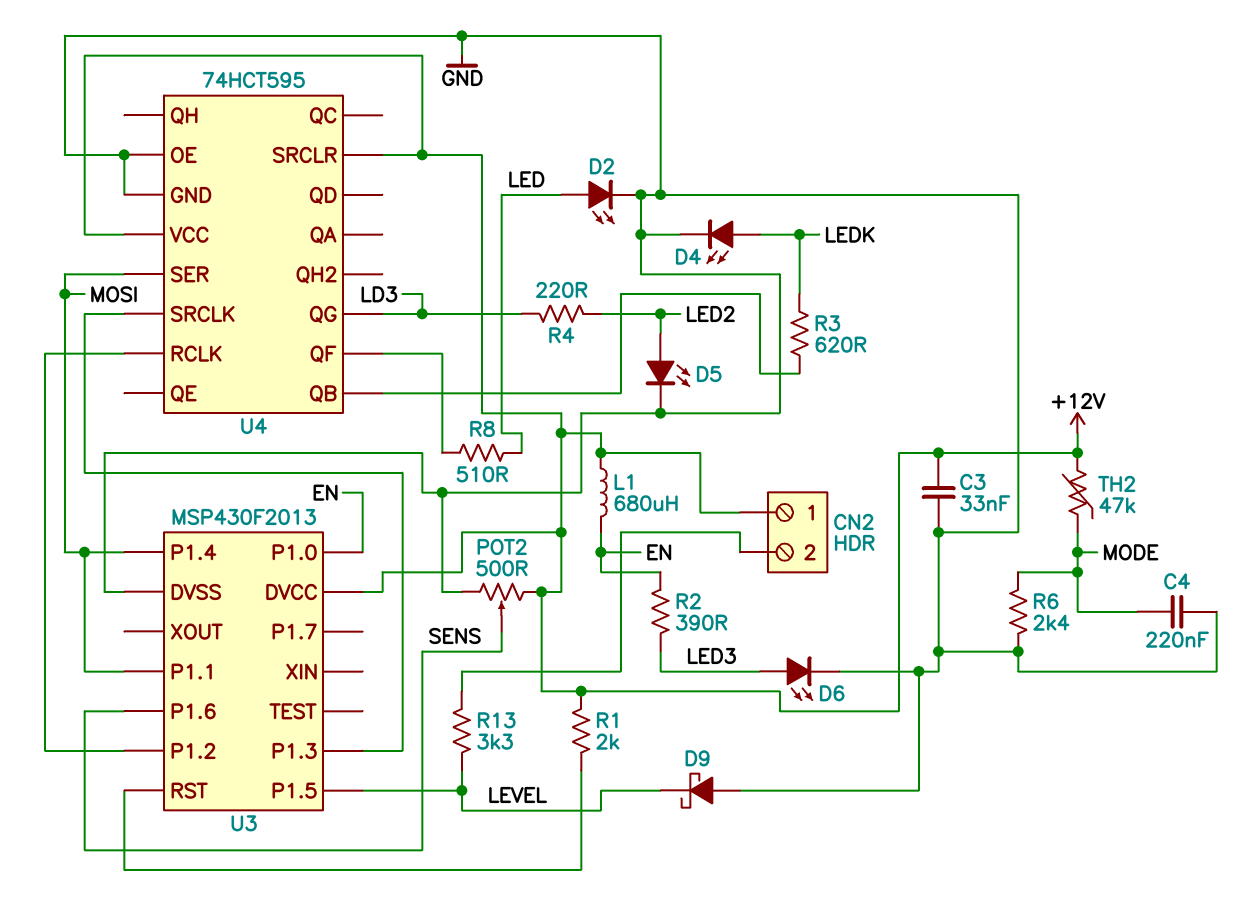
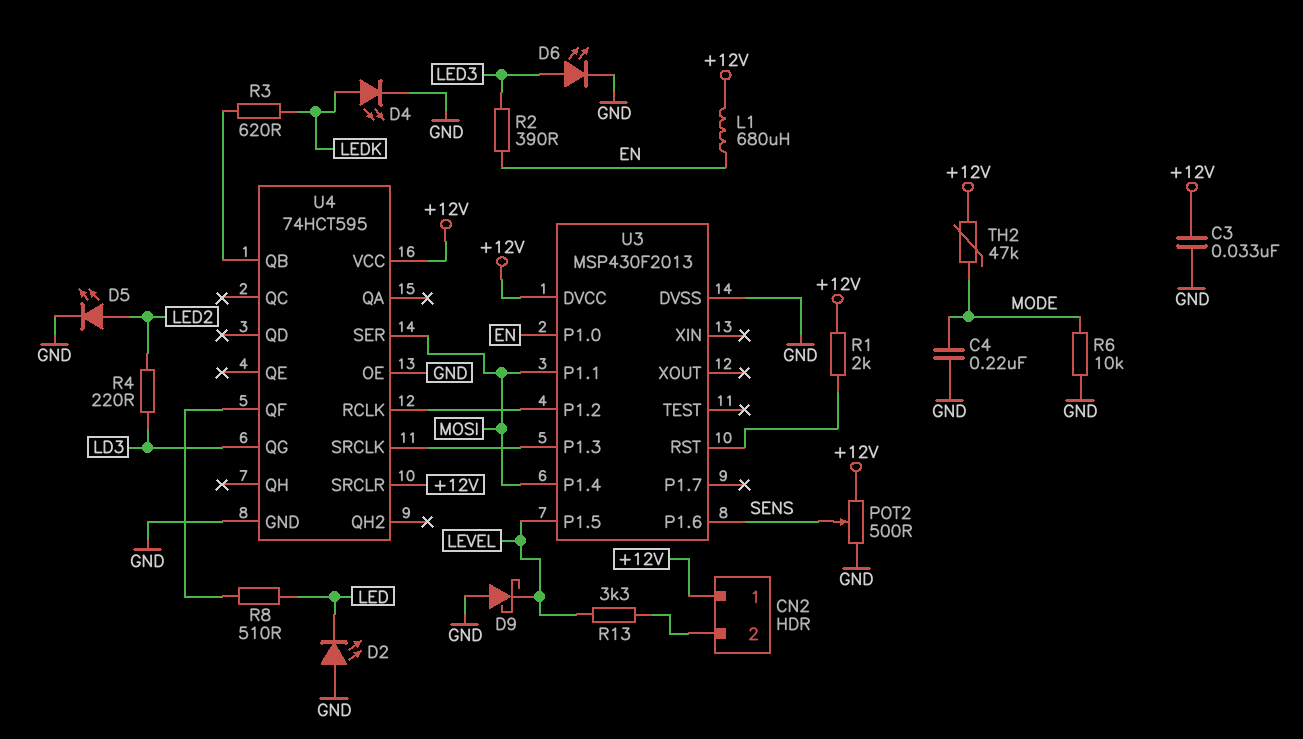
D2: LED (A LED, K GND) -> LED (A GND, K LED)
R6: 2.4k (GND, MODE) -> 10k (GND, MODE)

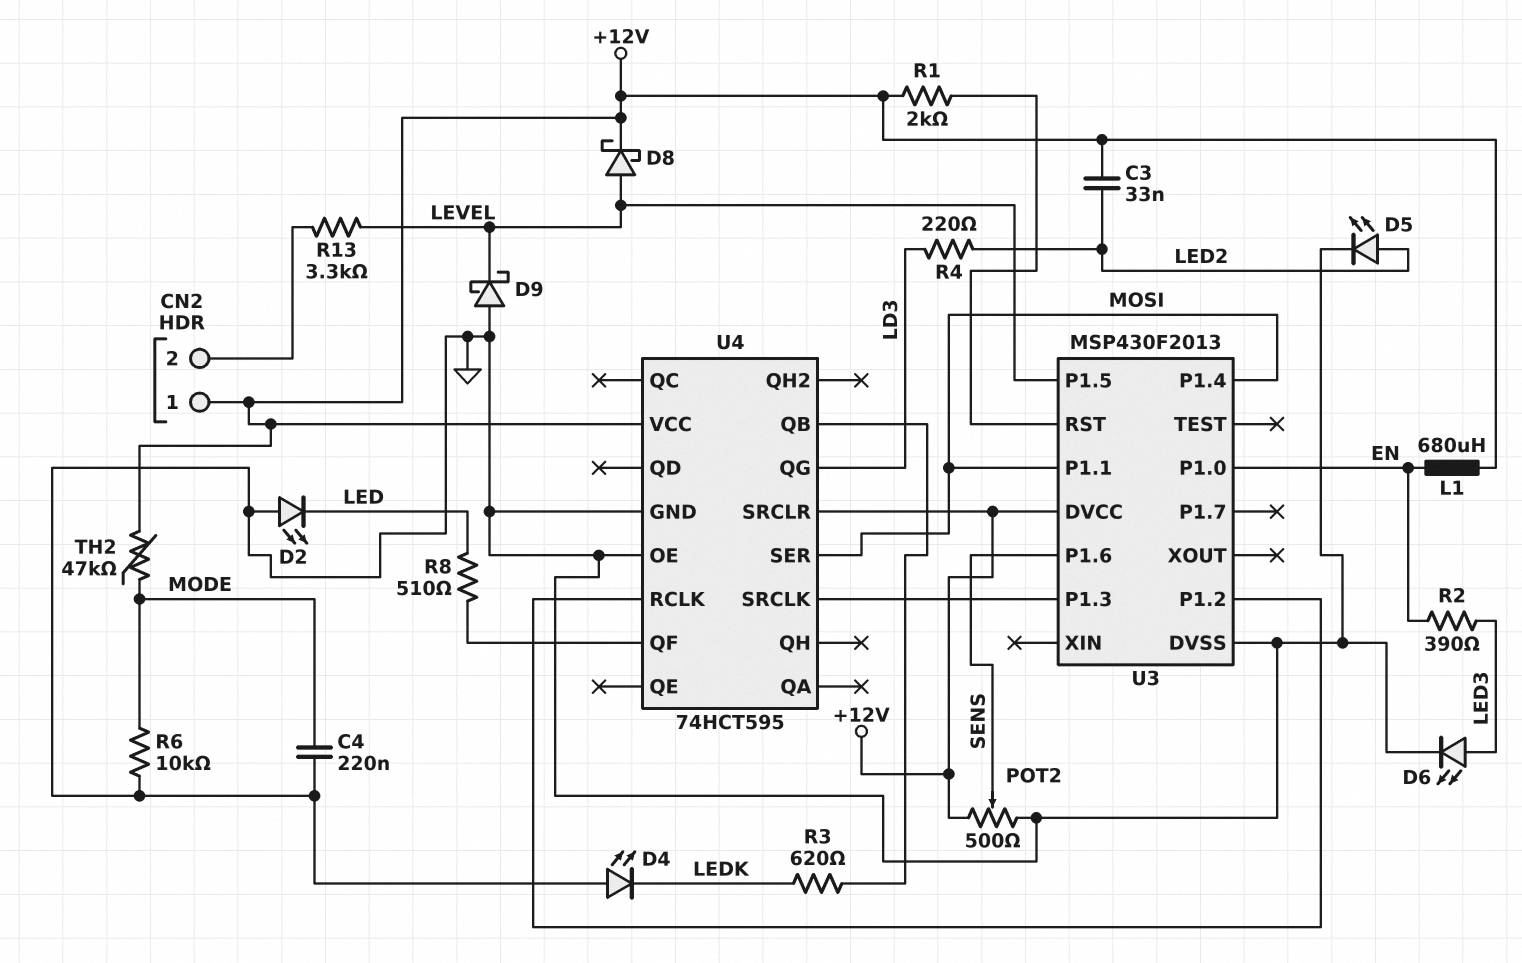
C3: 33nF (+12V, GND) -> 33nF (+12V, LED2)
D4: LED (A LEDK, K GND) -> LED (A GND, K LEDK)
D8: none -> schottky (A LEVEL, K +12V)

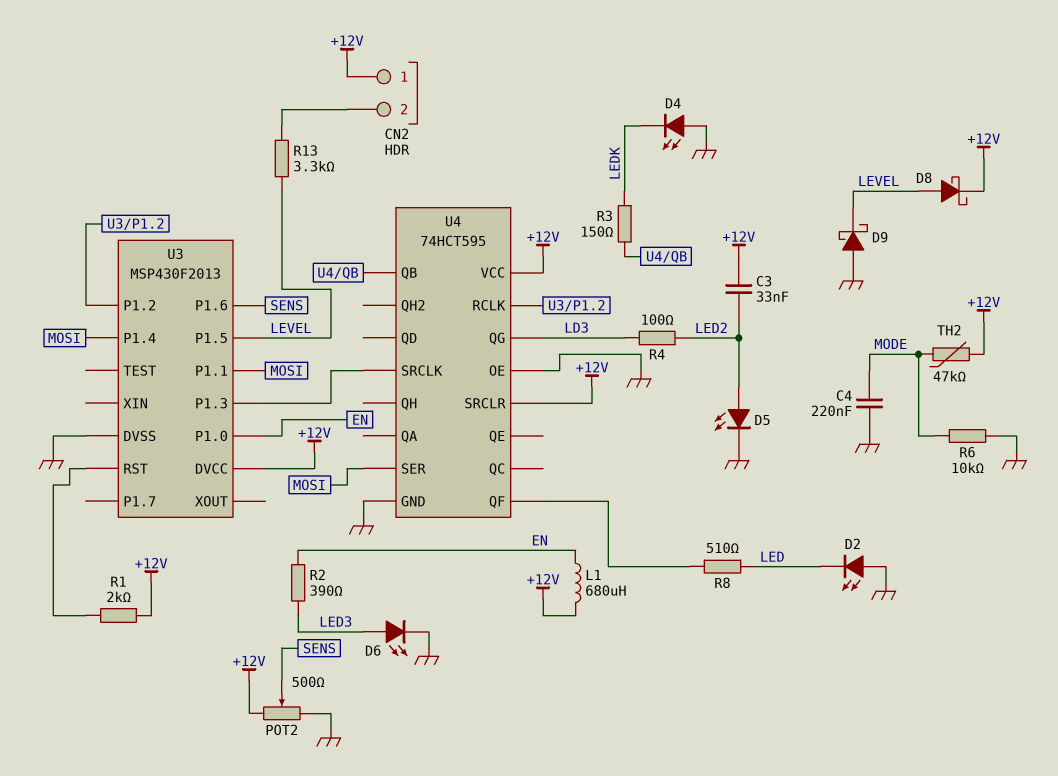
R3: 620 (LEDK, U4/QB) -> 150 (LEDK, U4/QB)
R4: 220 (LD3, LED2) -> 100 (LD3, LED2)

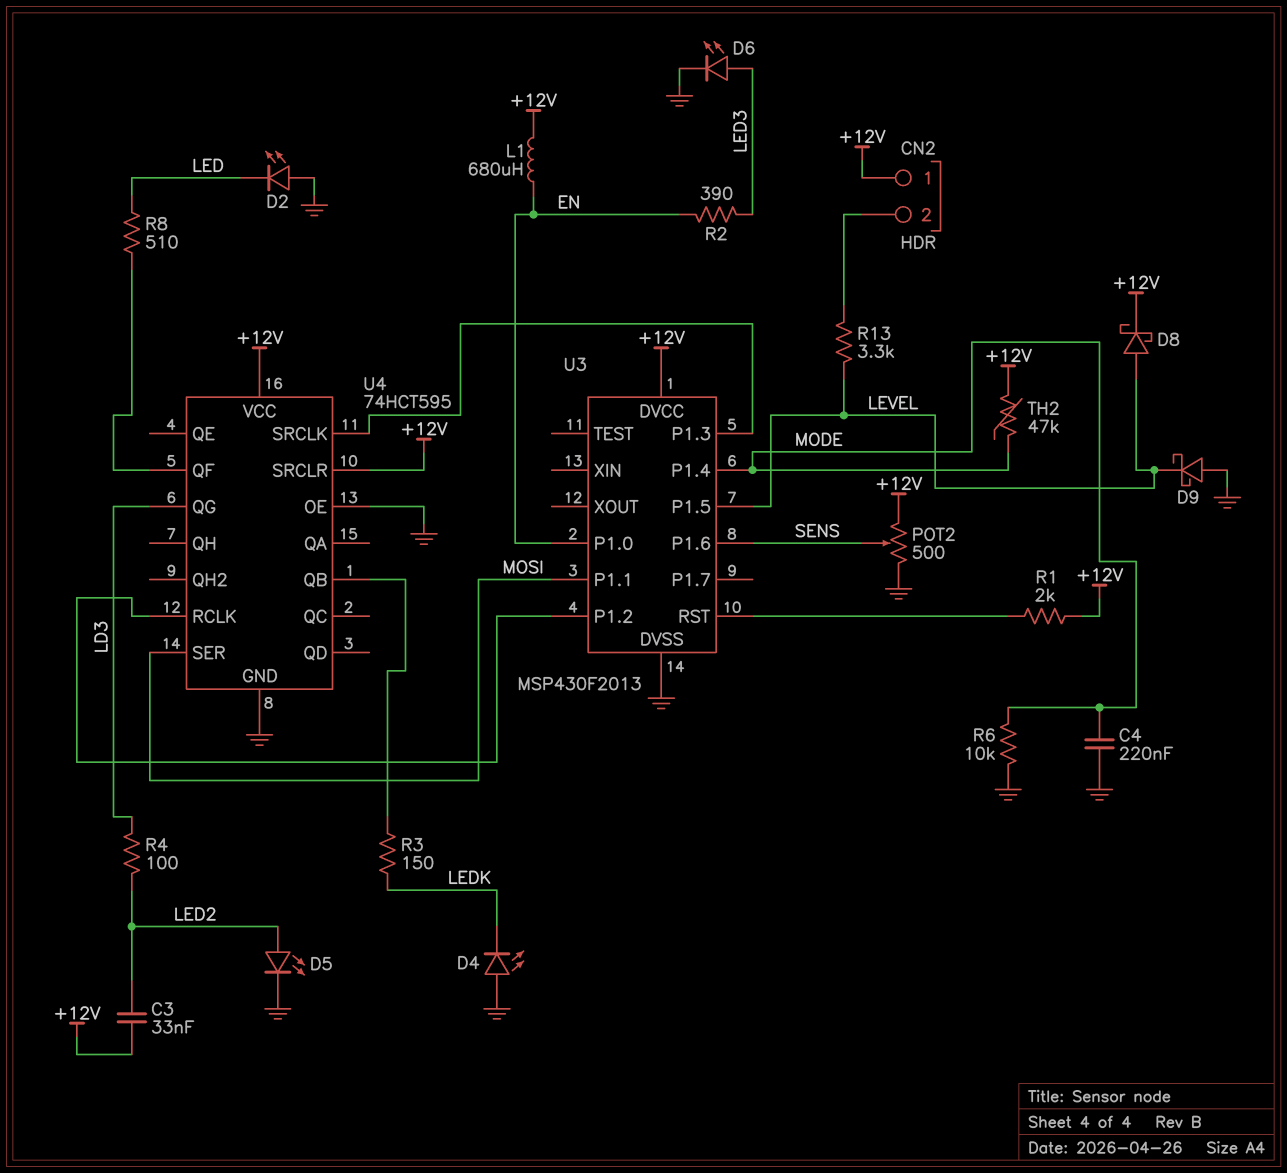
U3 pin P1.4: MOSI -> MODE

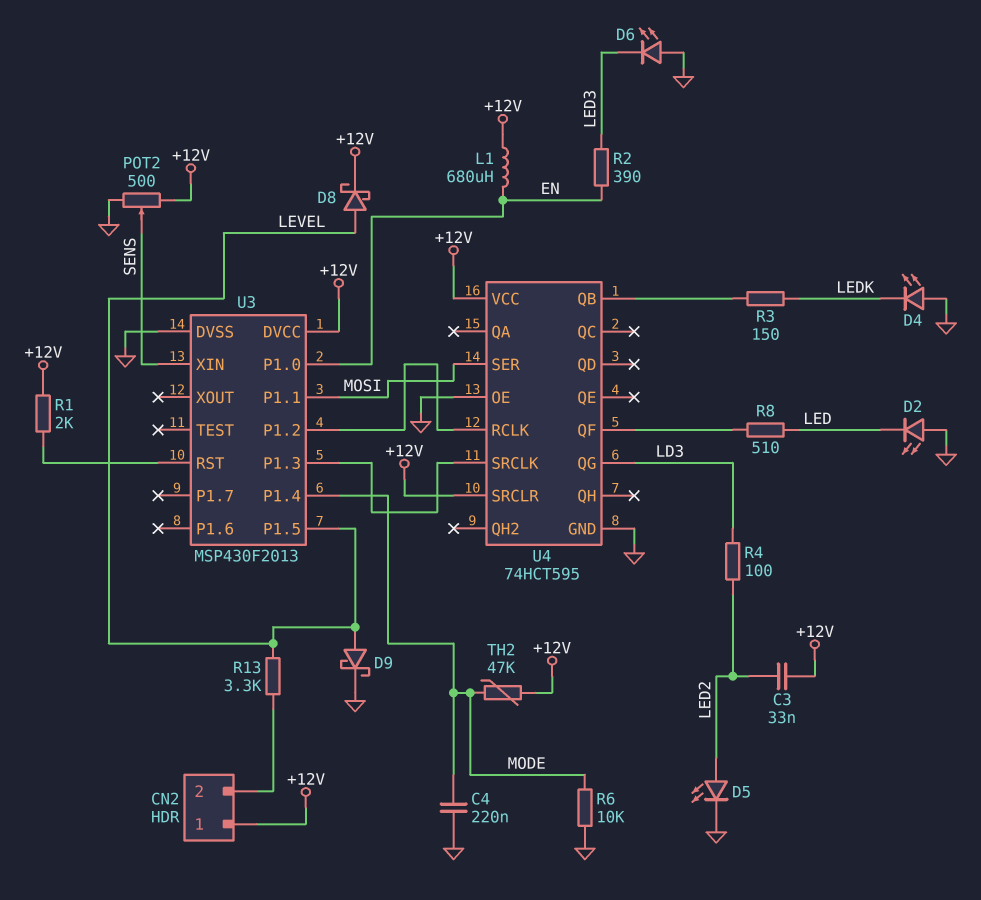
D6: LED (A LED3, K GND) -> LED (A GND, K LED3)
D9: schottky (A GND, K LEVEL) -> schottky (A LEVEL, K GND)
U3 pin P1.6: SENS -> none
U3 pin XIN: none -> SENS

